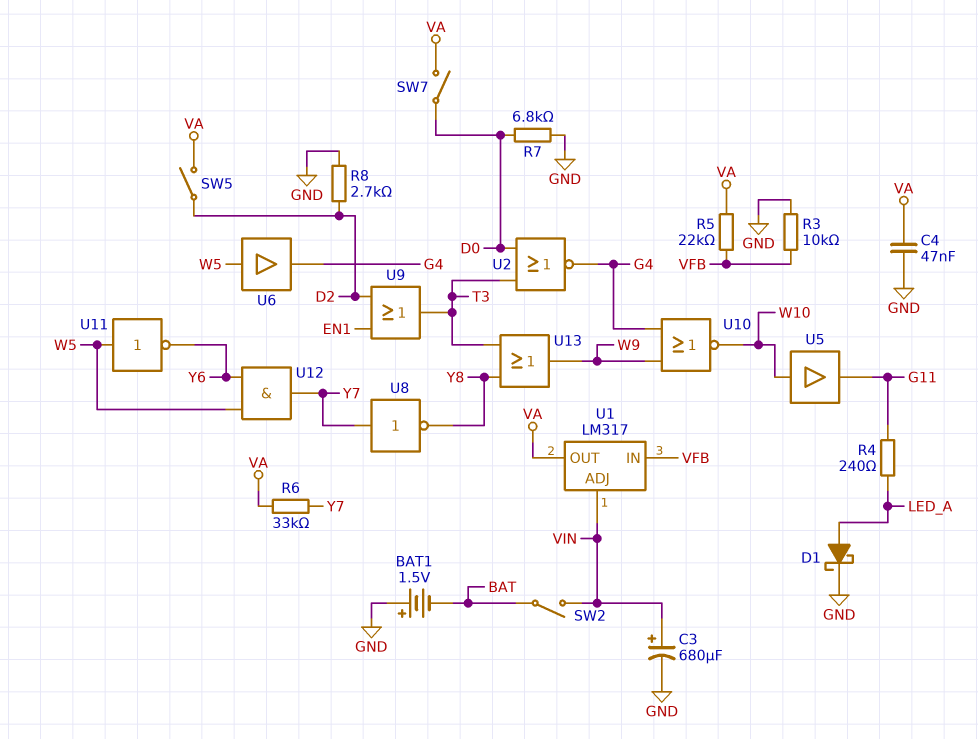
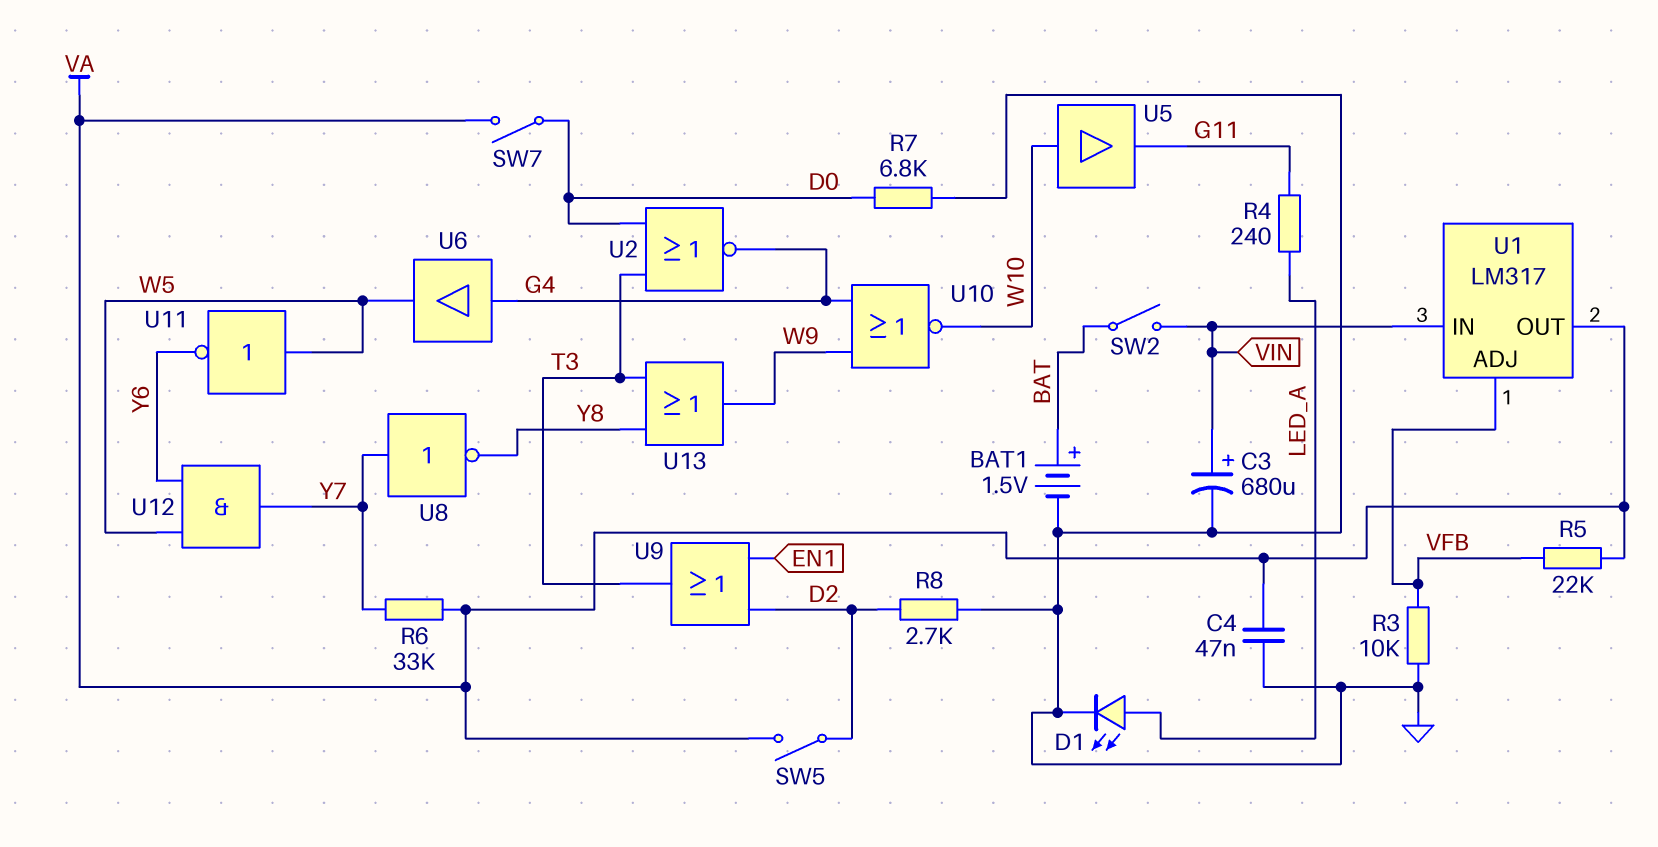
BAT1: 1.5V (plus GND, minus BAT) -> 1.5V (plus BAT, minus GND)
D1: schottky (A LED_A, K GND) -> LED (A LED_A, K GND)
U1 pin ADJ: VIN -> VFB
U1 pin IN: VFB -> VIN
U6: buffer (in W5, out G4) -> buffer (in G4, out W5)

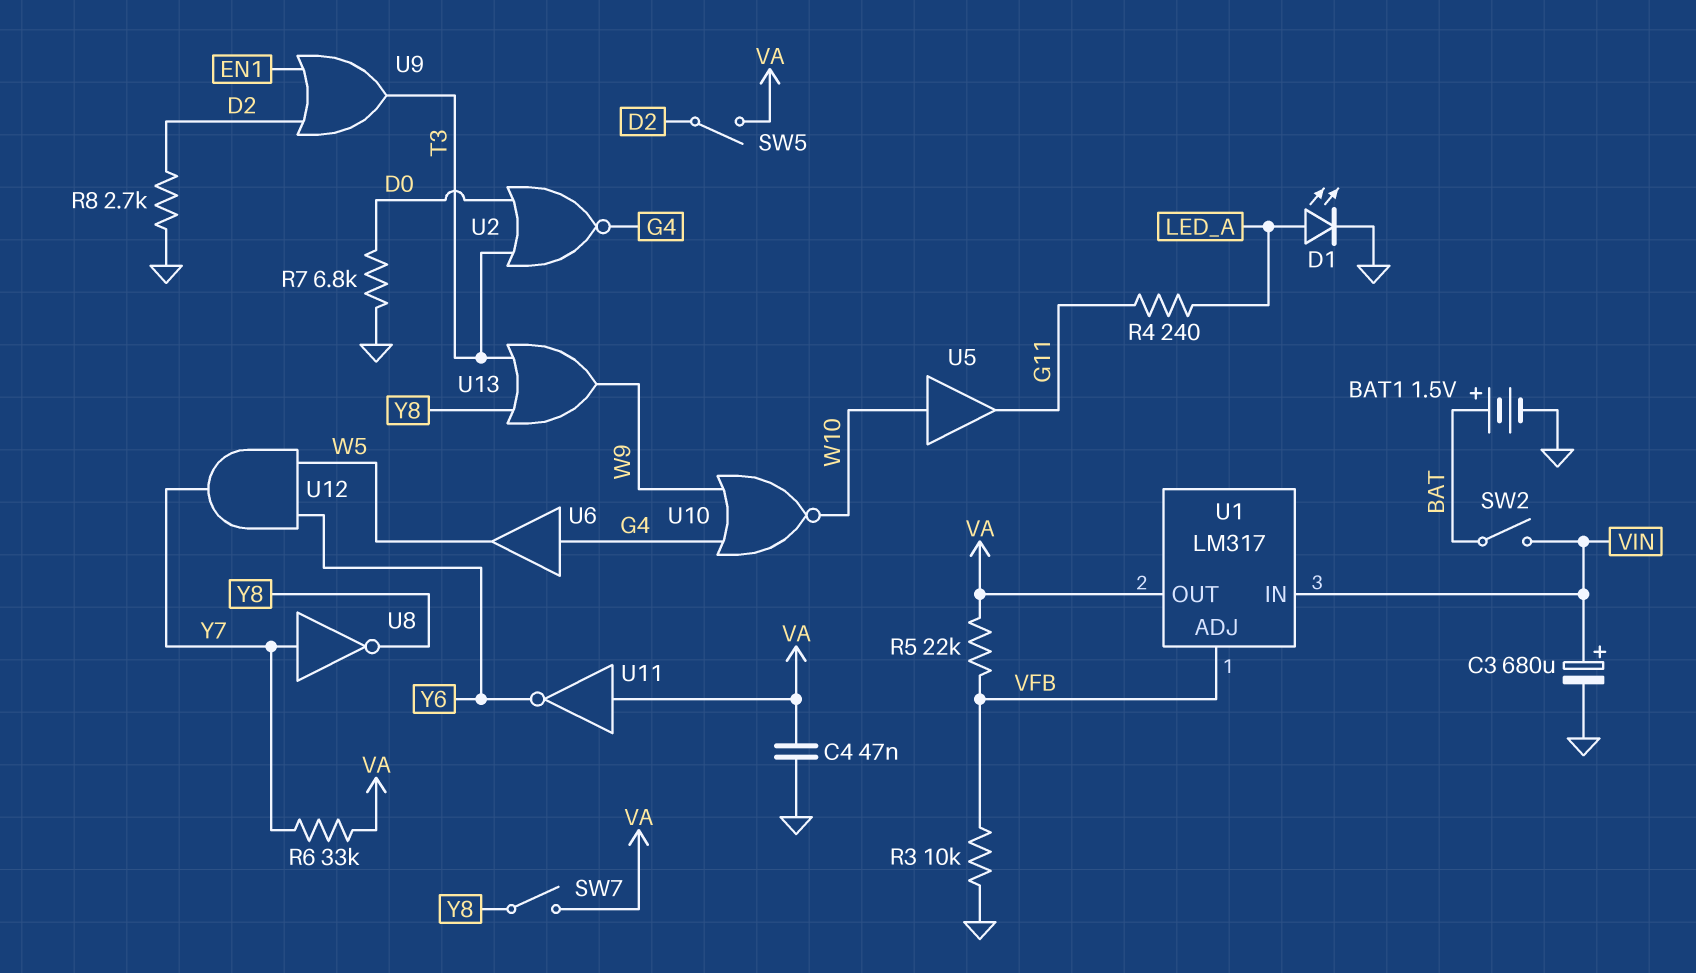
SW7: switch (D0, VA) -> switch (VA, Y8)
U11: NOT (in W5, out Y6) -> NOT (in VA, out Y6)

